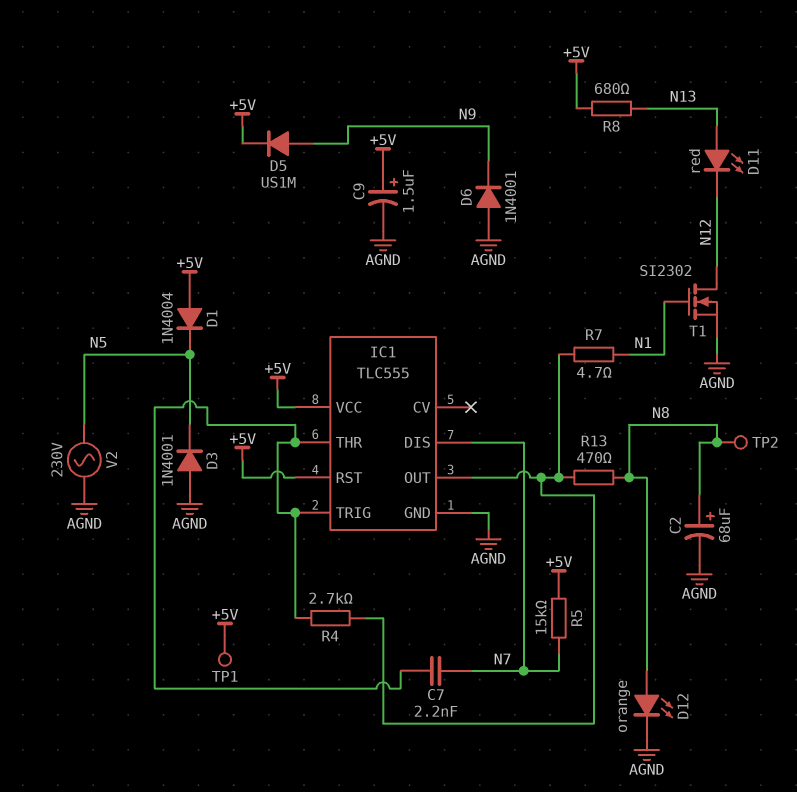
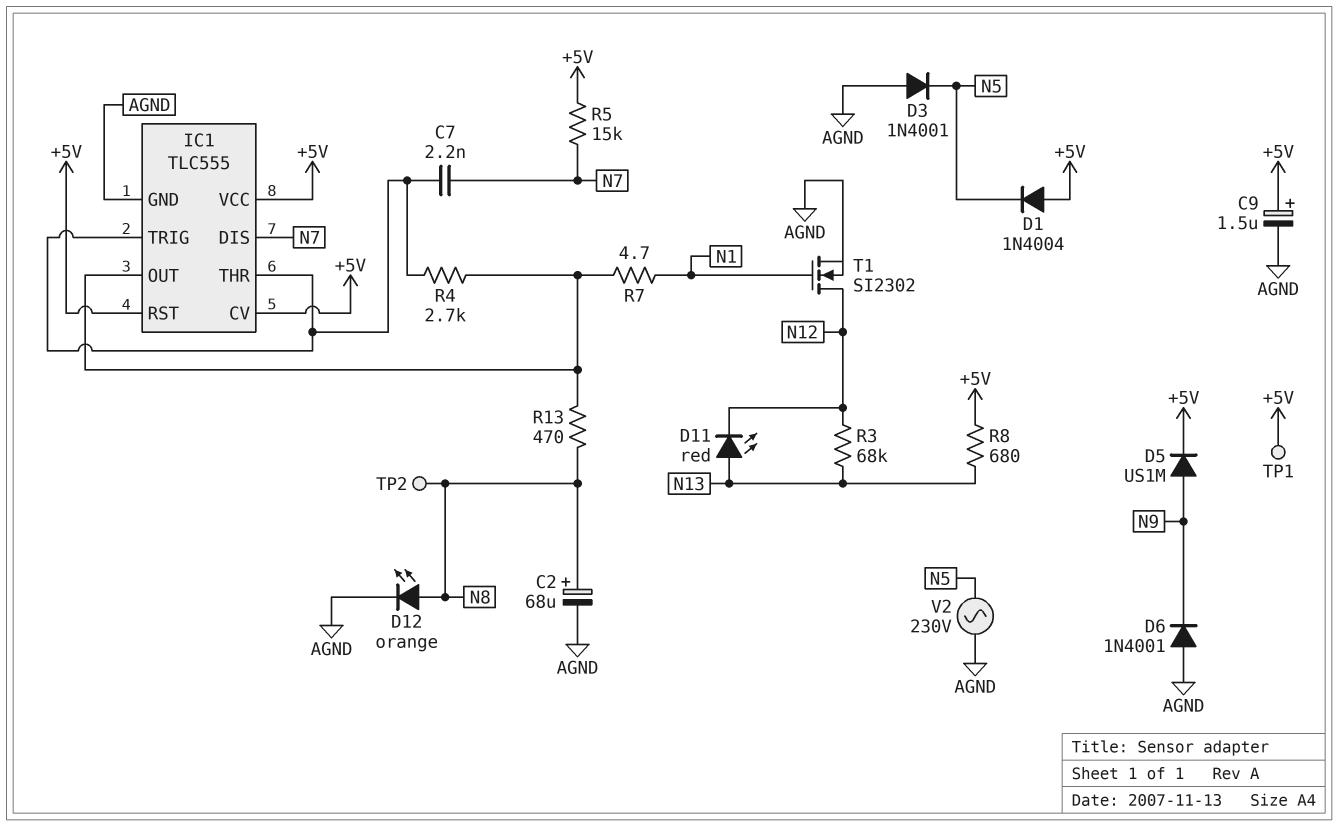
IC1 pin CV: none -> +5V
R3: none -> 68k (N12, N13)

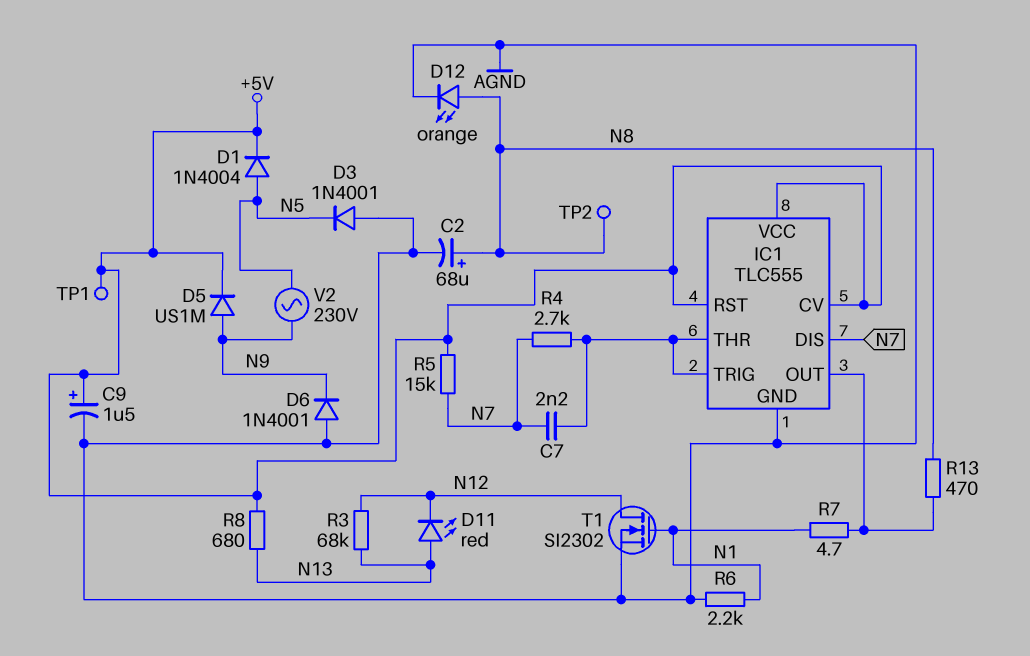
D1: diode 1N4004 (A +5V, K N5) -> diode 1N4004 (A N5, K +5V)
R4: 2.7k (IC1/OUT, IC1/THR) -> 2.7k (IC1/THR, N7)
R6: none -> 2.2k (AGND, N1)
V2: AC 230V (AGND, N5) -> AC 230V (N5, N9)

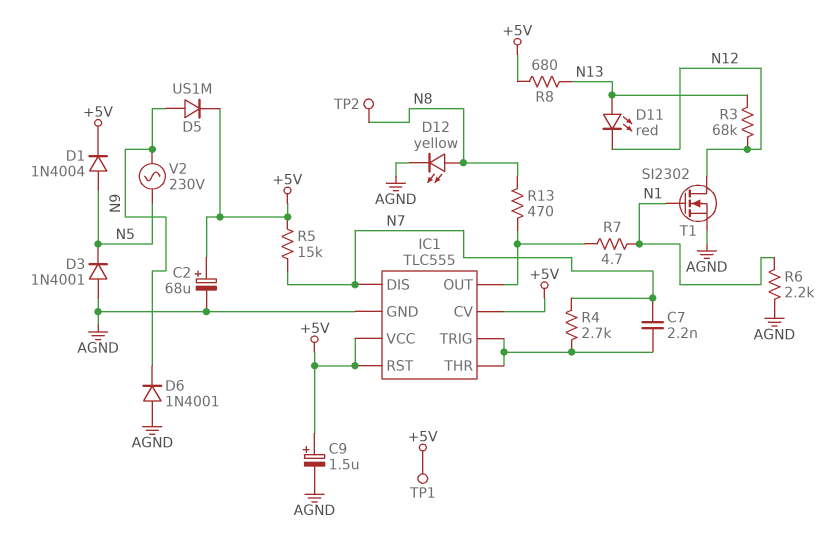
C2: 68uF (plus N8, minus AGND) -> 68uF (plus +5V, minus AGND)
D12: LED orange (A N8, K AGND) -> LED yellow (A N8, K AGND)

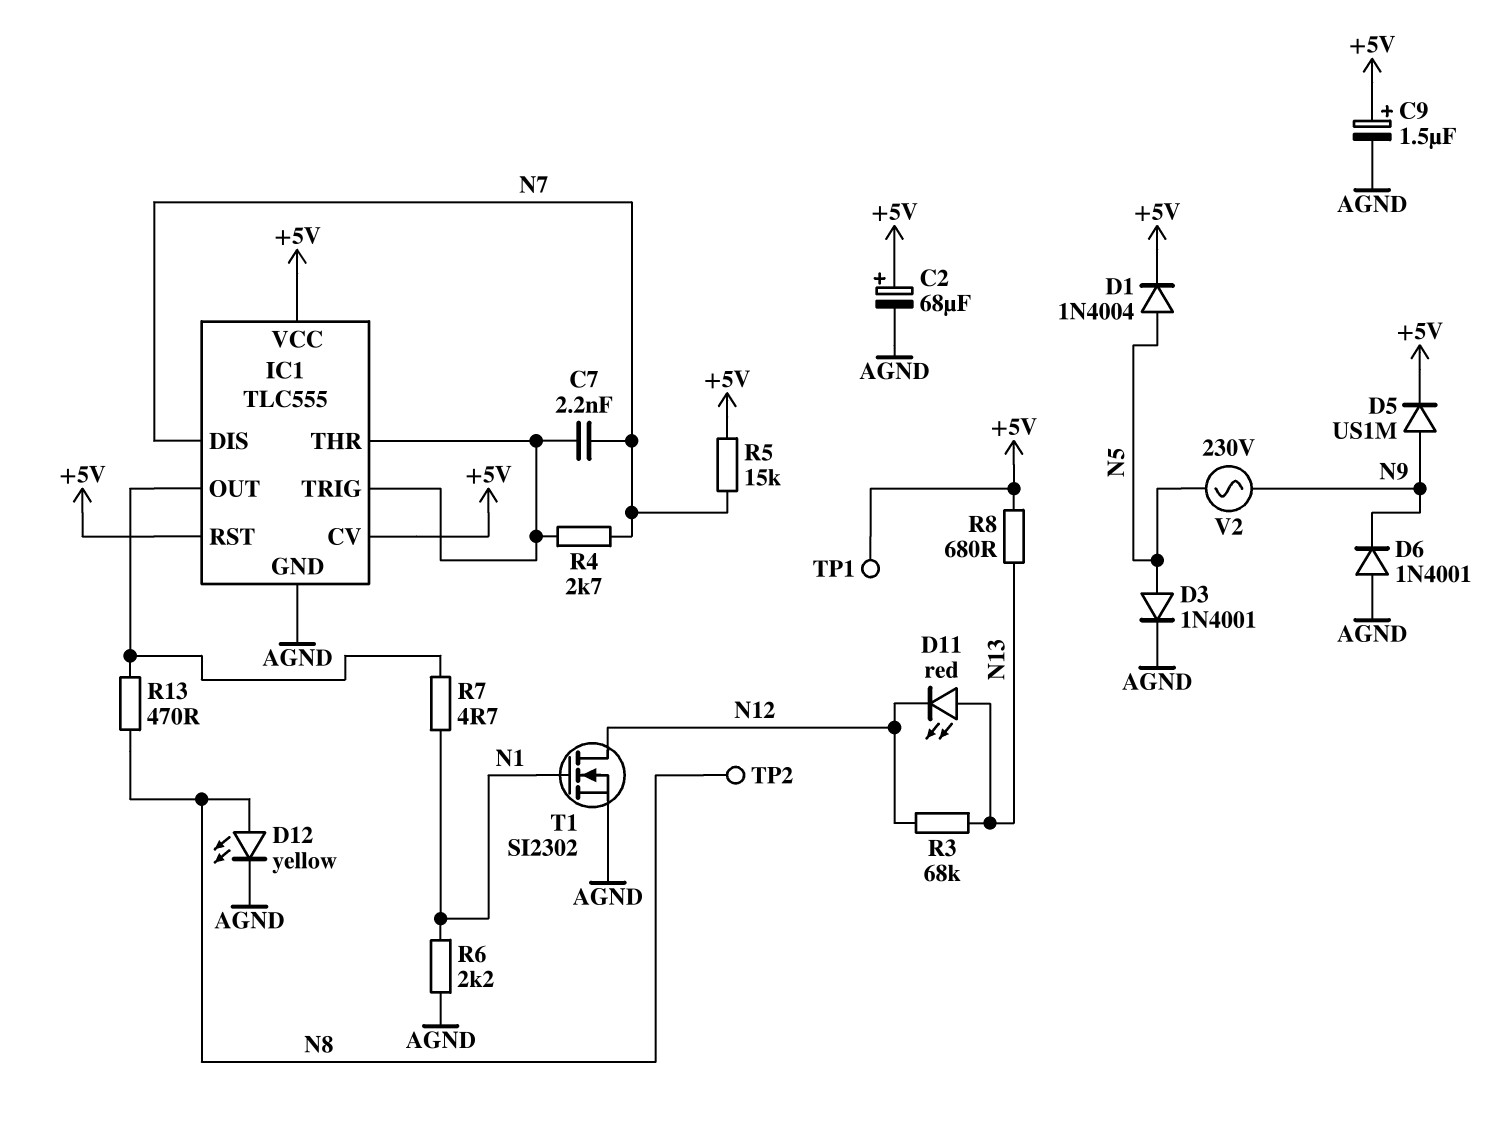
D3: diode 1N4001 (A AGND, K N5) -> diode 1N4001 (A N5, K AGND)

